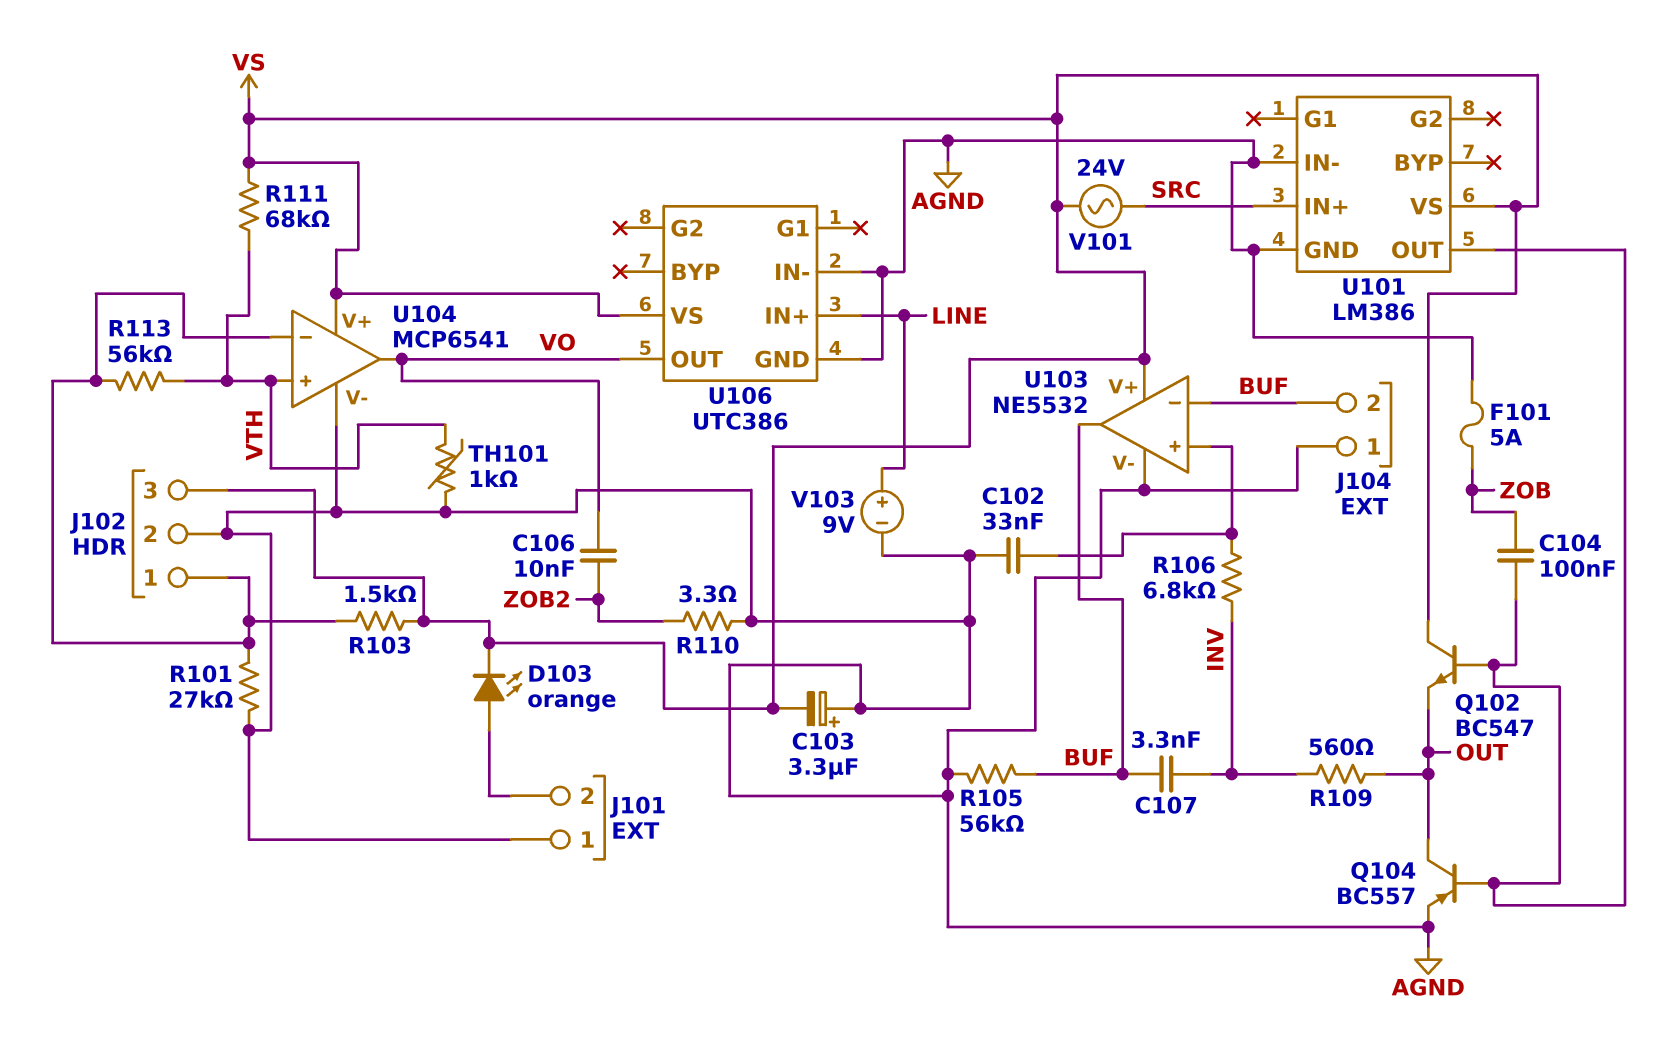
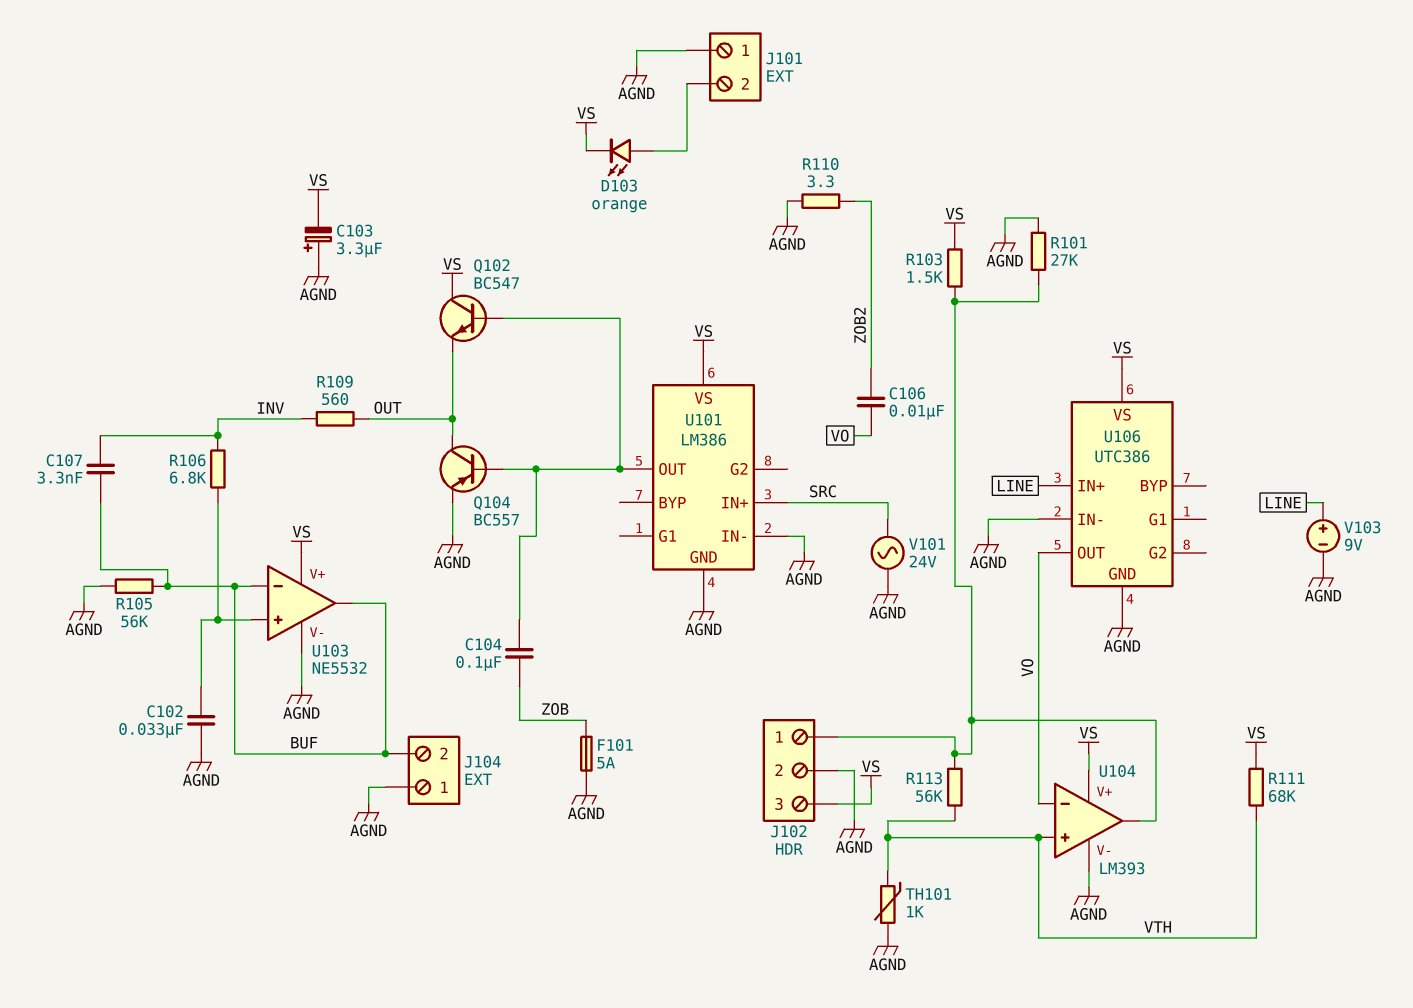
U104: MCP6541 -> LM393
U104 pin in-: J102/1 -> VO
U104 pin out: VO -> J102/1
V101: AC 24V (SRC, VS) -> AC 24V (AGND, SRC)

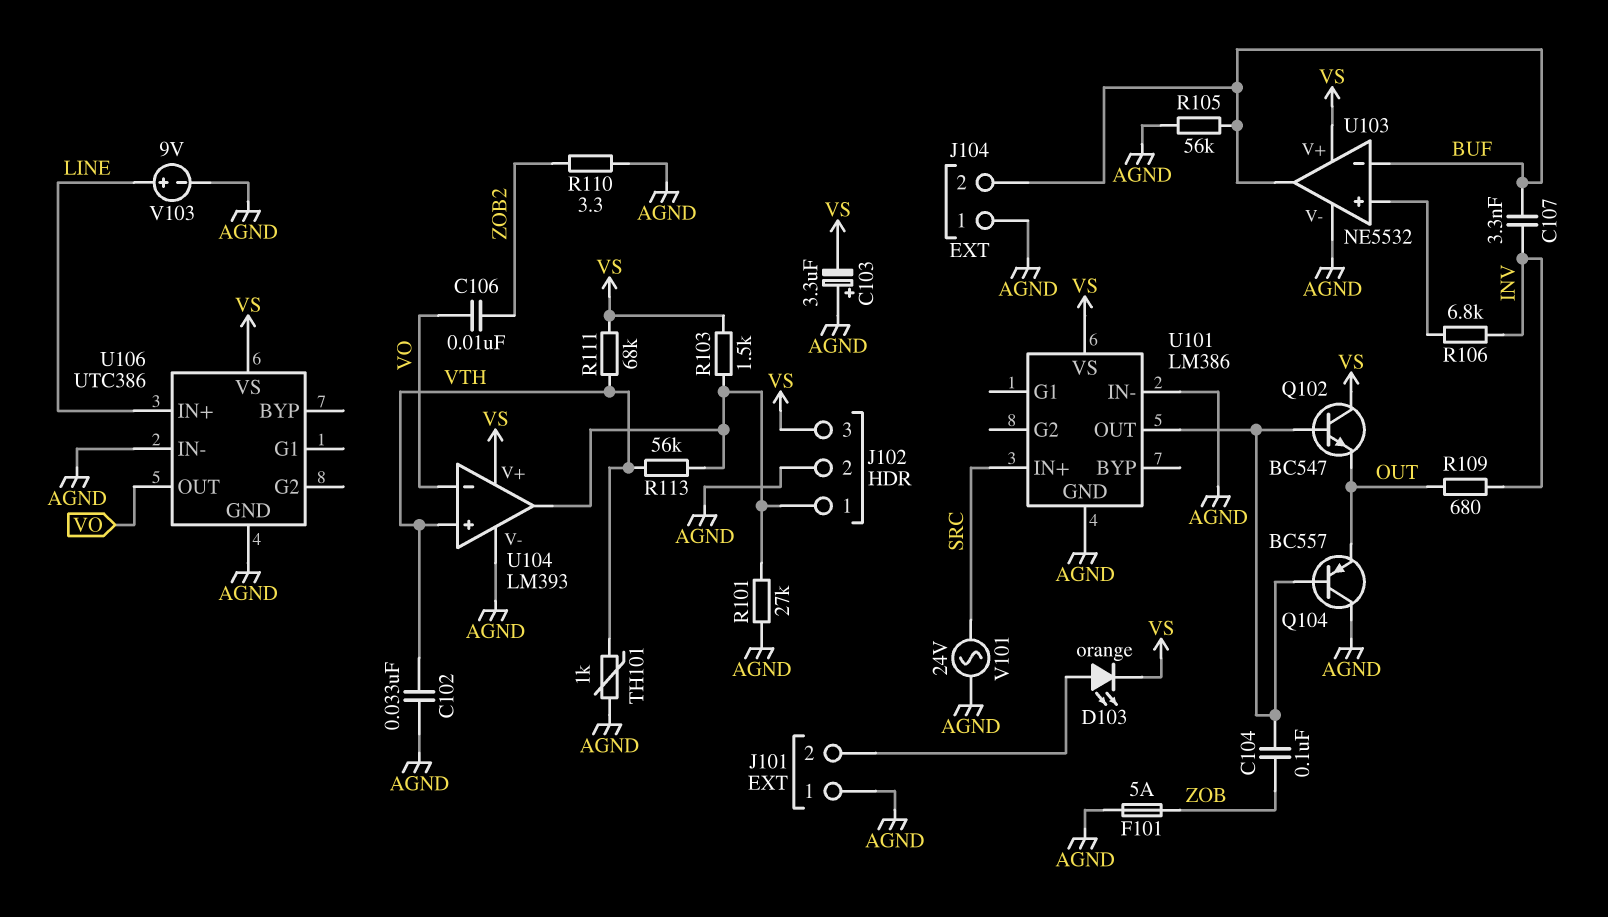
C102: 33nF (AGND, U103/in+) -> 33nF (AGND, VTH)
Q104: PNP BC557 (B U101/OUT, C OUT, E AGND) -> PNP BC557 (B U101/OUT, C AGND, E OUT)
R109: 560 (INV, OUT) -> 680 (INV, OUT)

